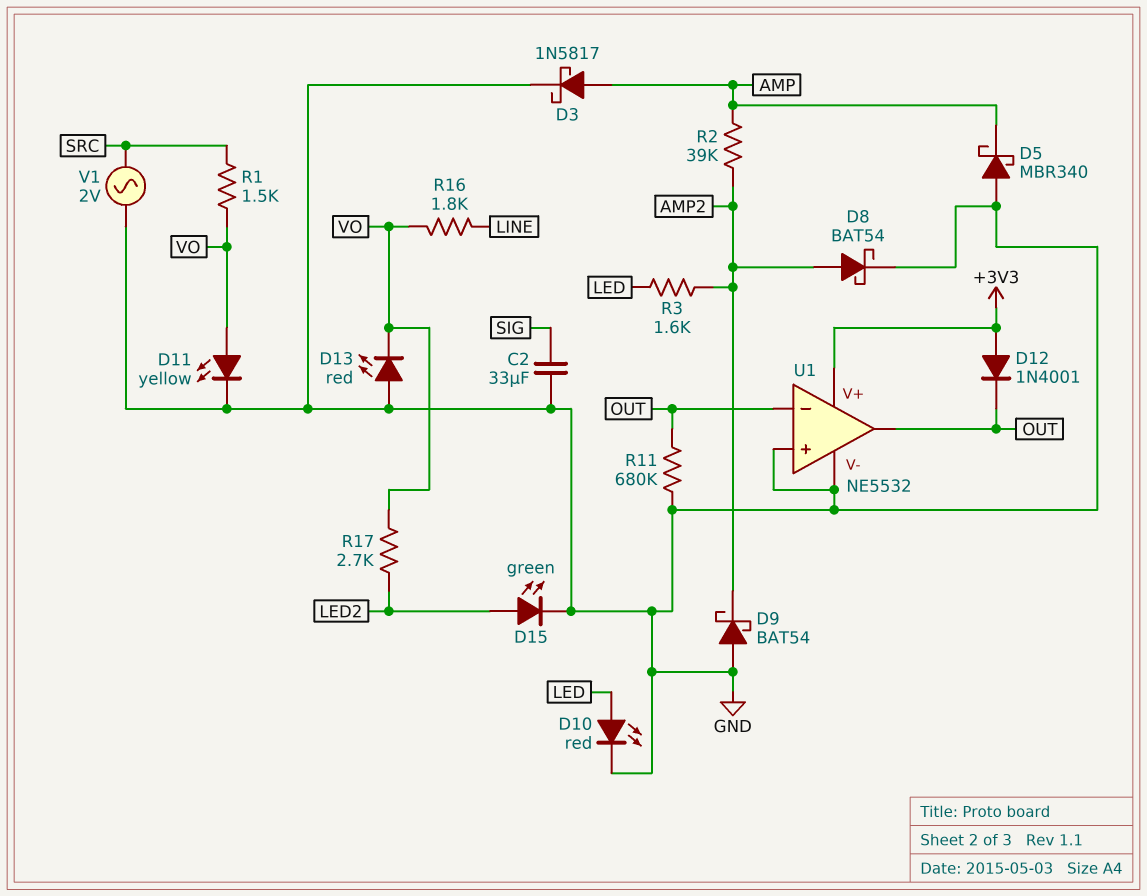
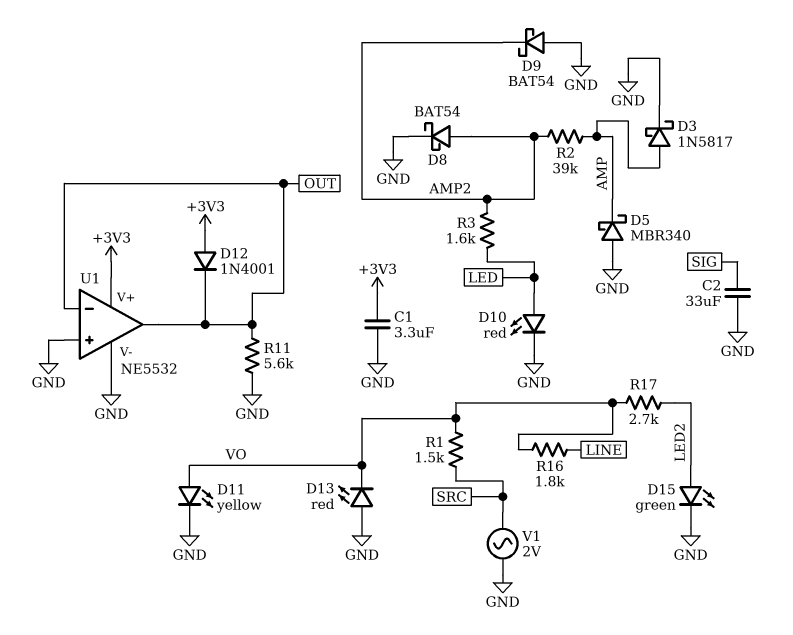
C1: none -> 3.3uF (+3V3, GND)
R11: 680k (GND, OUT) -> 5.6k (GND, OUT)

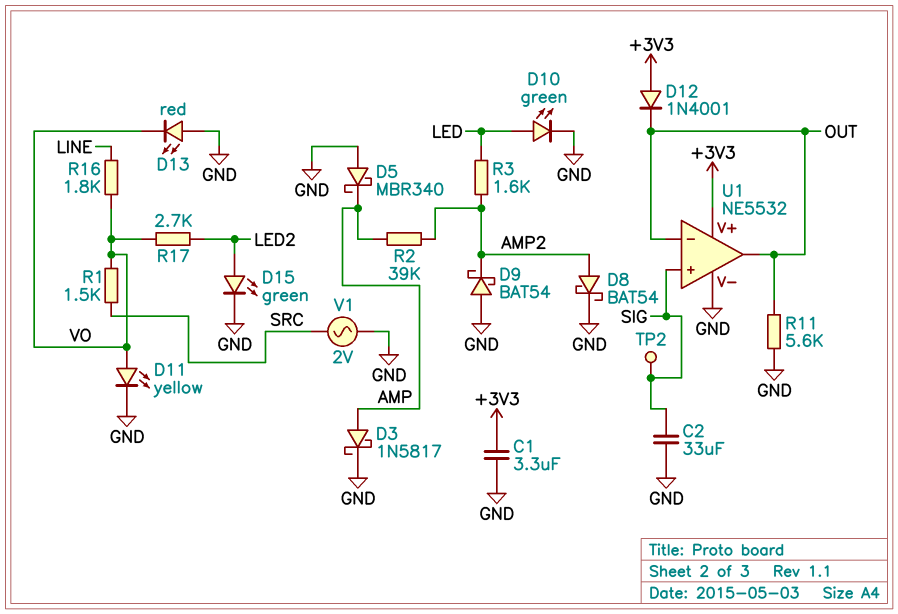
D10: LED red (A LED, K GND) -> LED green (A LED, K GND)
TP2: none -> test point (SIG)
U1 pin in+: GND -> SIG

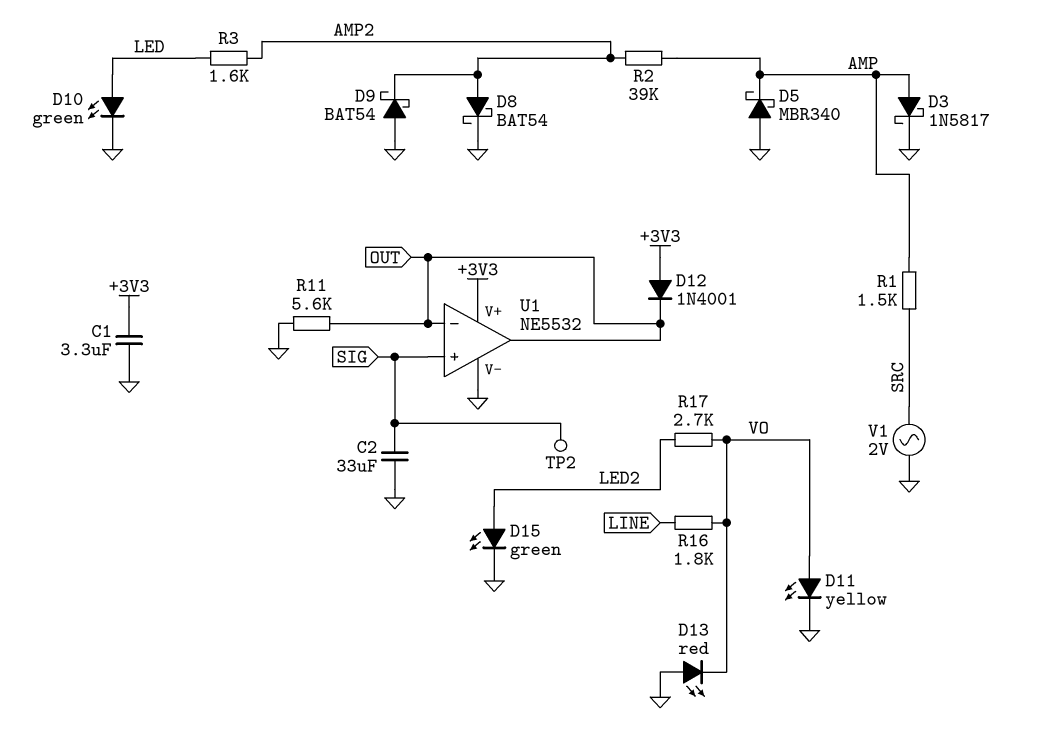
R1: 1.5k (SRC, VO) -> 1.5k (AMP, SRC)

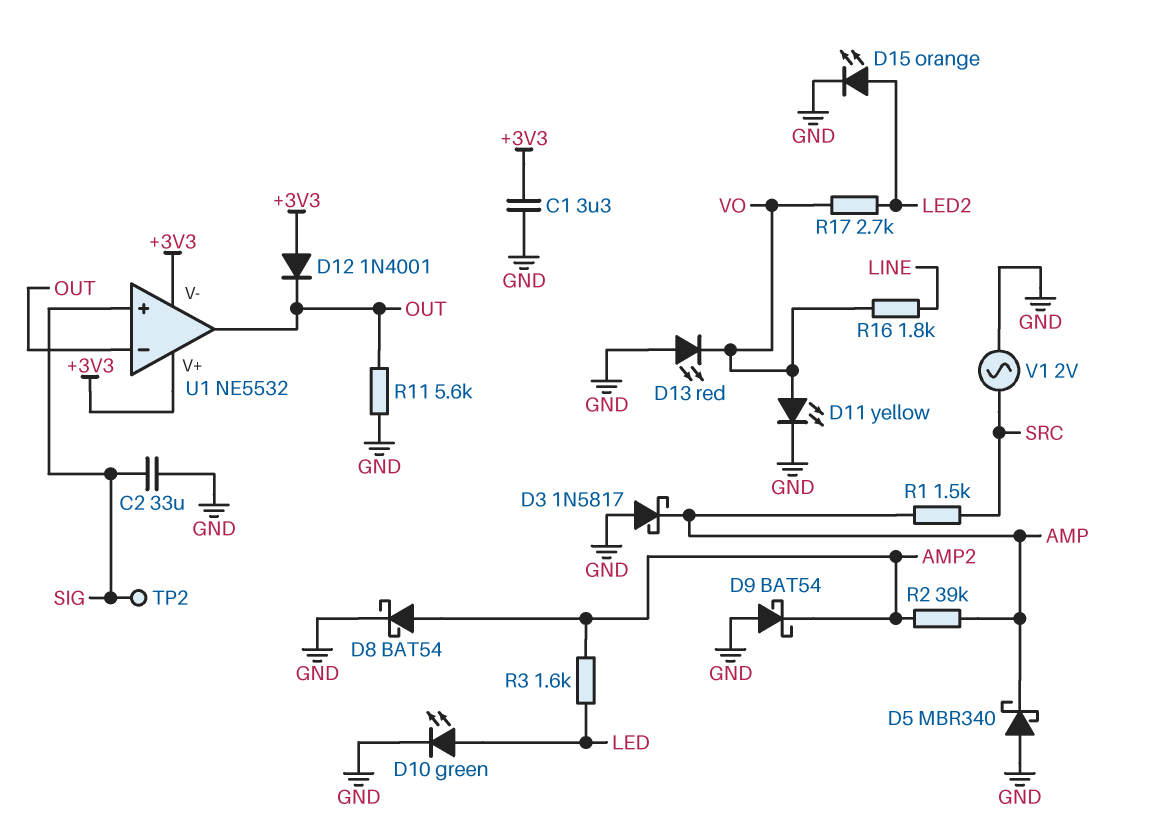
D3: schottky 1N5817 (A AMP, K GND) -> schottky 1N5817 (A GND, K AMP)
D15: LED green (A LED2, K GND) -> LED orange (A LED2, K GND)
U1 pin V-: GND -> +3V3

